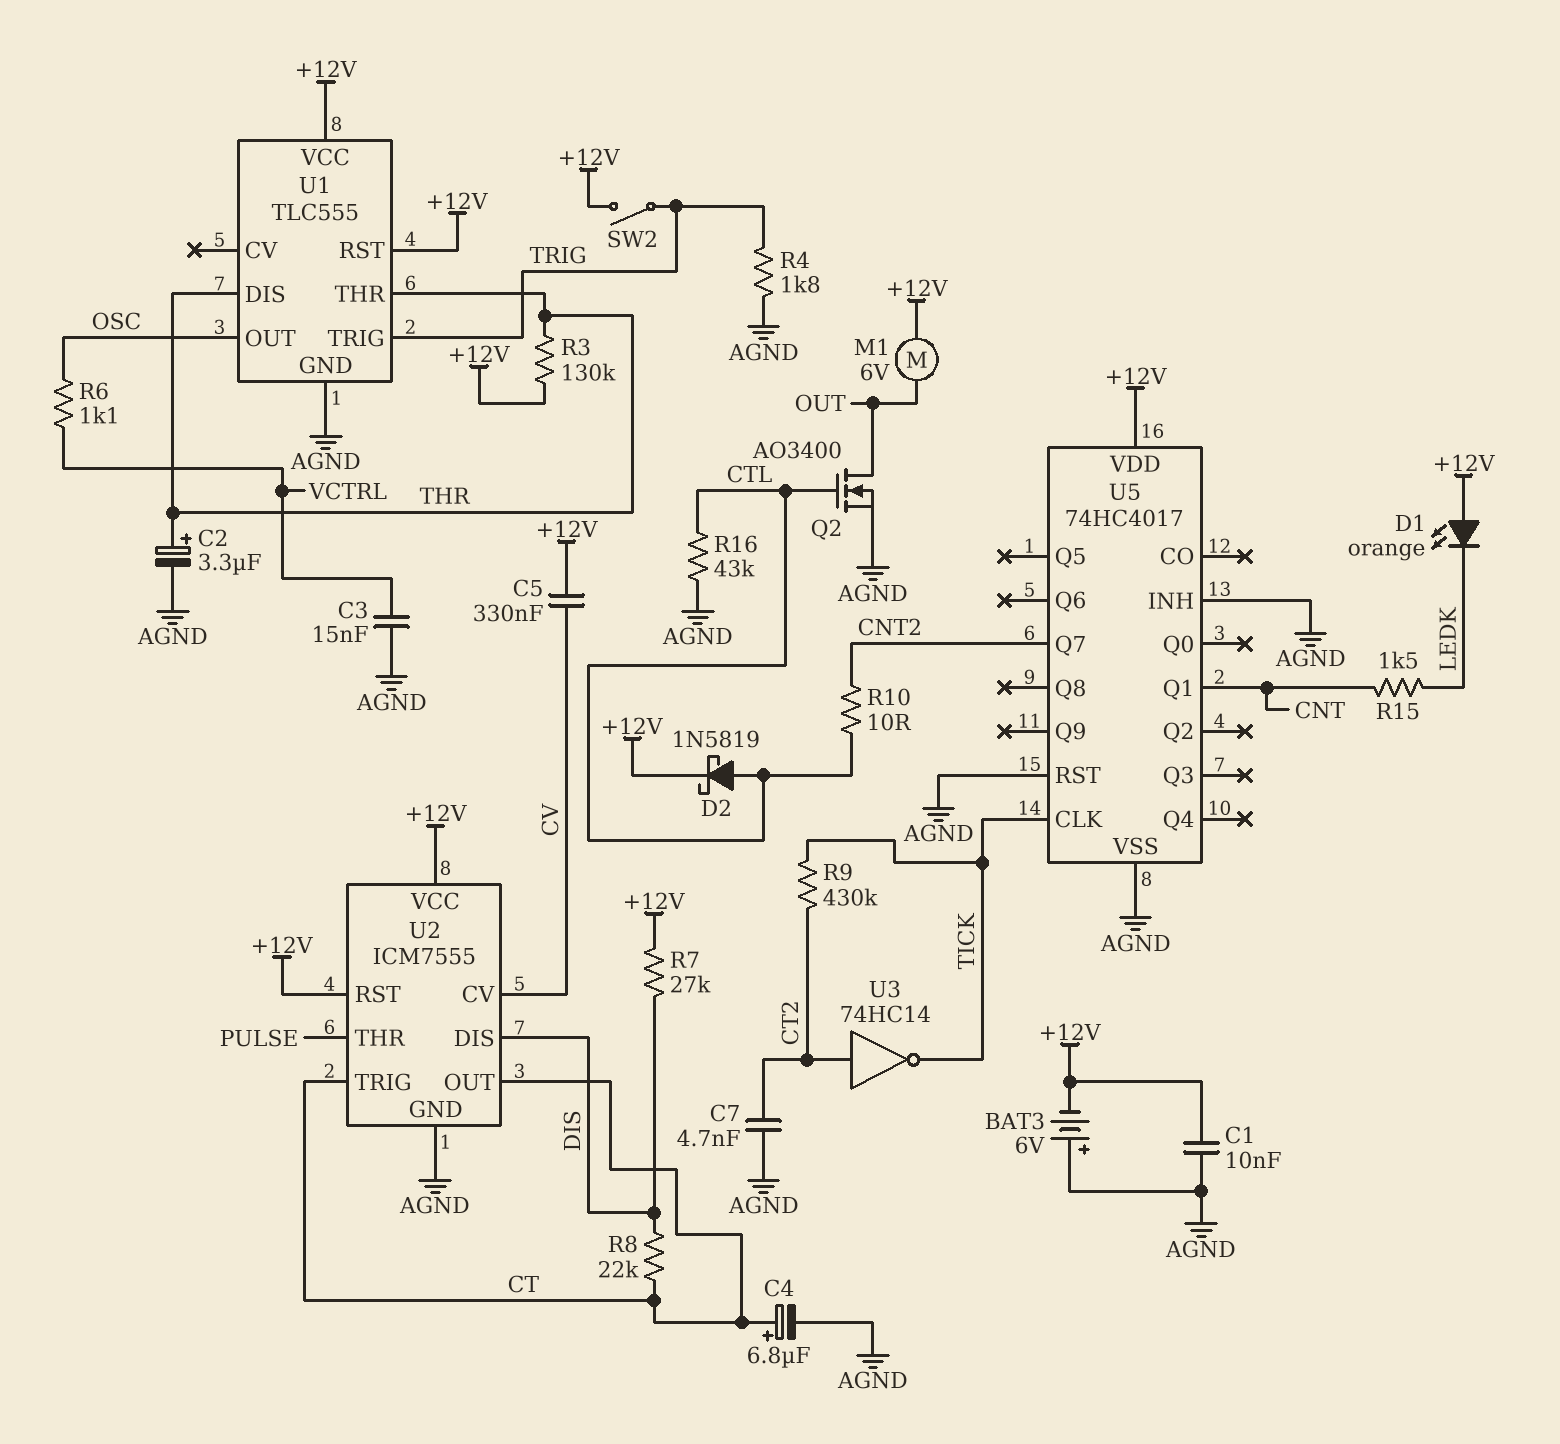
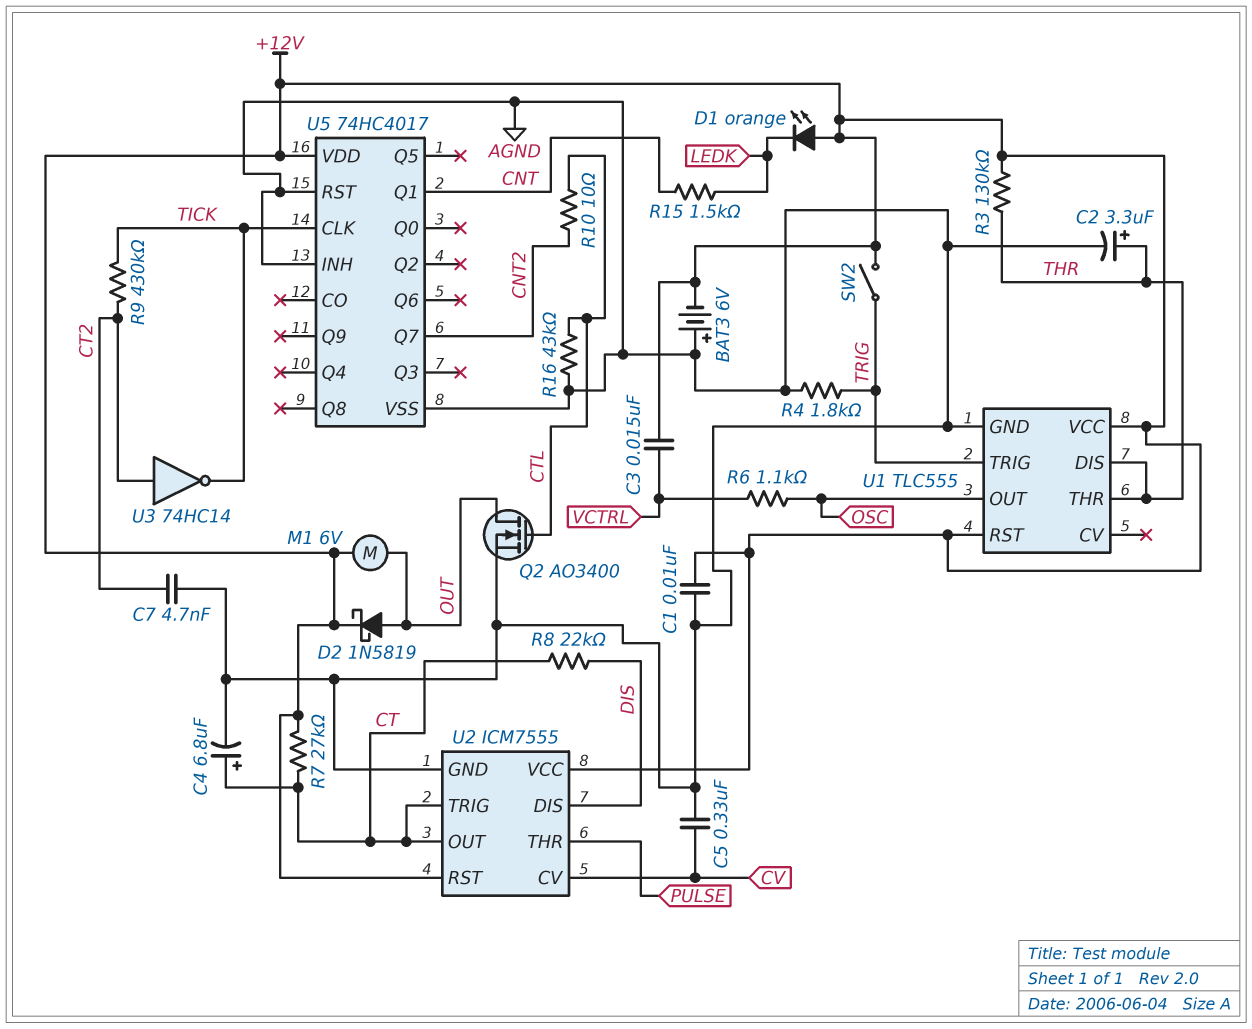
C3: 15nF (AGND, VCTRL) -> 15nF (+12V, VCTRL)
C5: 330nF (+12V, CV) -> 330nF (AGND, CV)
D2: schottky 1N5819 (A CTL, K +12V) -> schottky 1N5819 (A OUT, K +12V)
R7: 27k (+12V, DIS) -> 27k (+12V, CT)

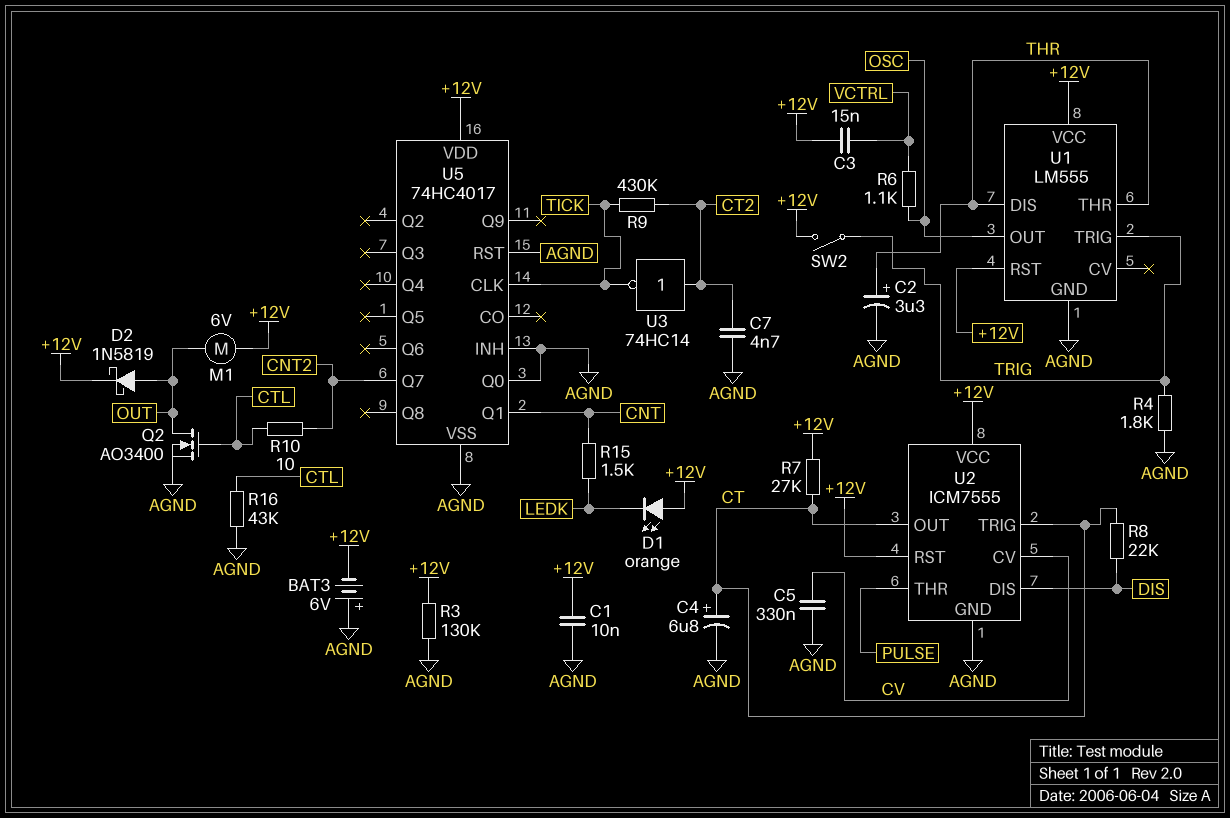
R3: 130k (+12V, THR) -> 130k (+12V, AGND)
U1: TLC555 -> LM555
U5 pin Q0: none -> AGND

